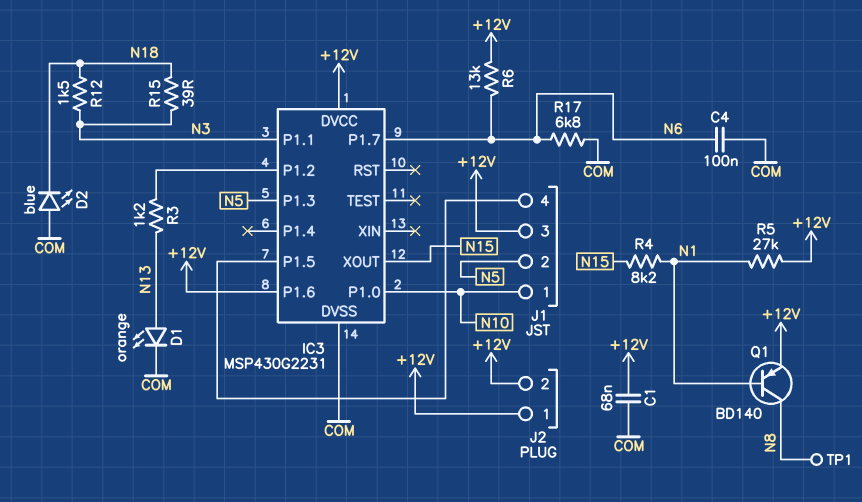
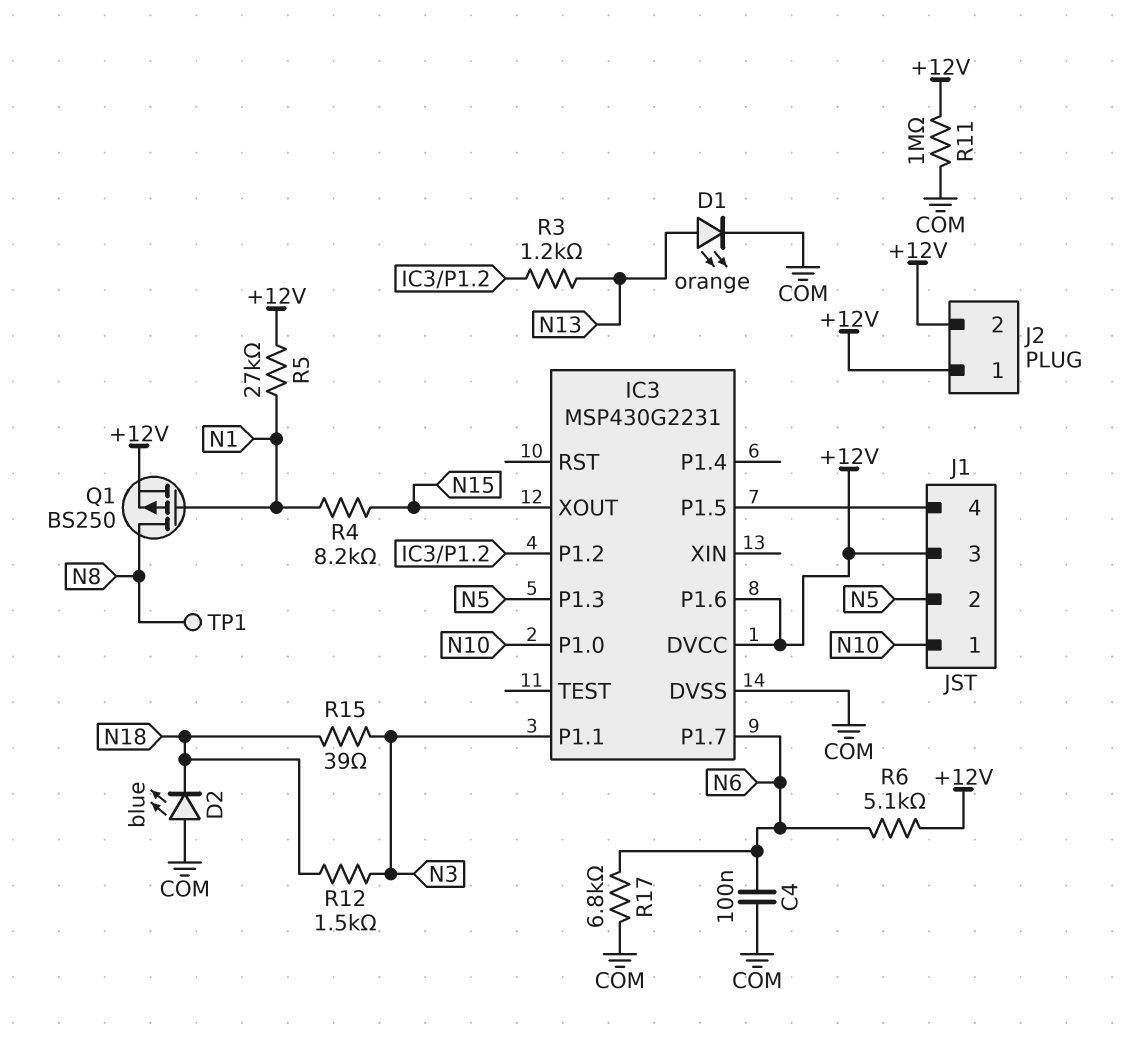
C1: 68nF (+12V, COM) -> none
Q1: PNP BD140 (B N1, C N8, E +12V) -> PMOS BS250 (G N1, D N8, S +12V)
R6: 13k (+12V, N6) -> 5.1k (+12V, N6)
R11: none -> 1M (+12V, COM)

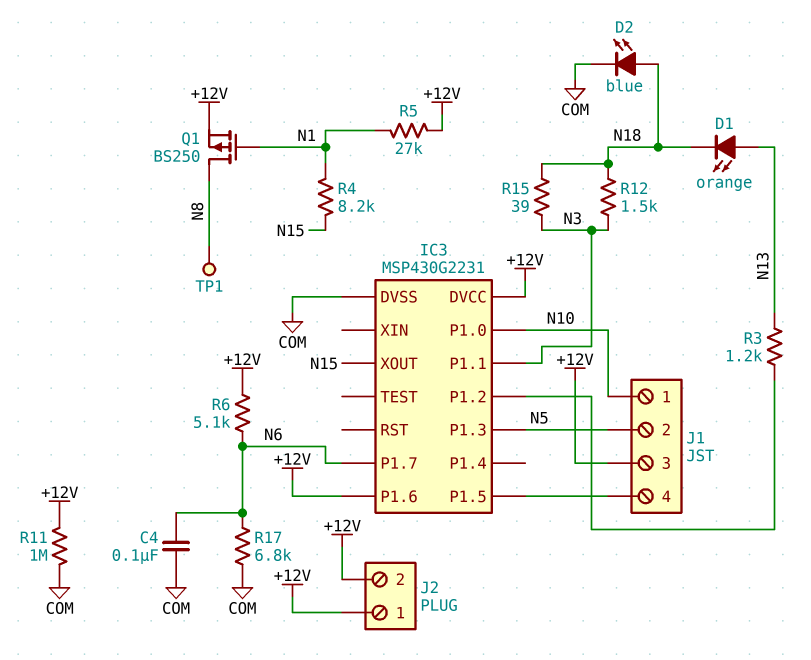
D1: LED orange (A N13, K COM) -> LED orange (A N13, K N18)
D2: LED blue (A COM, K N18) -> LED blue (A N18, K COM)

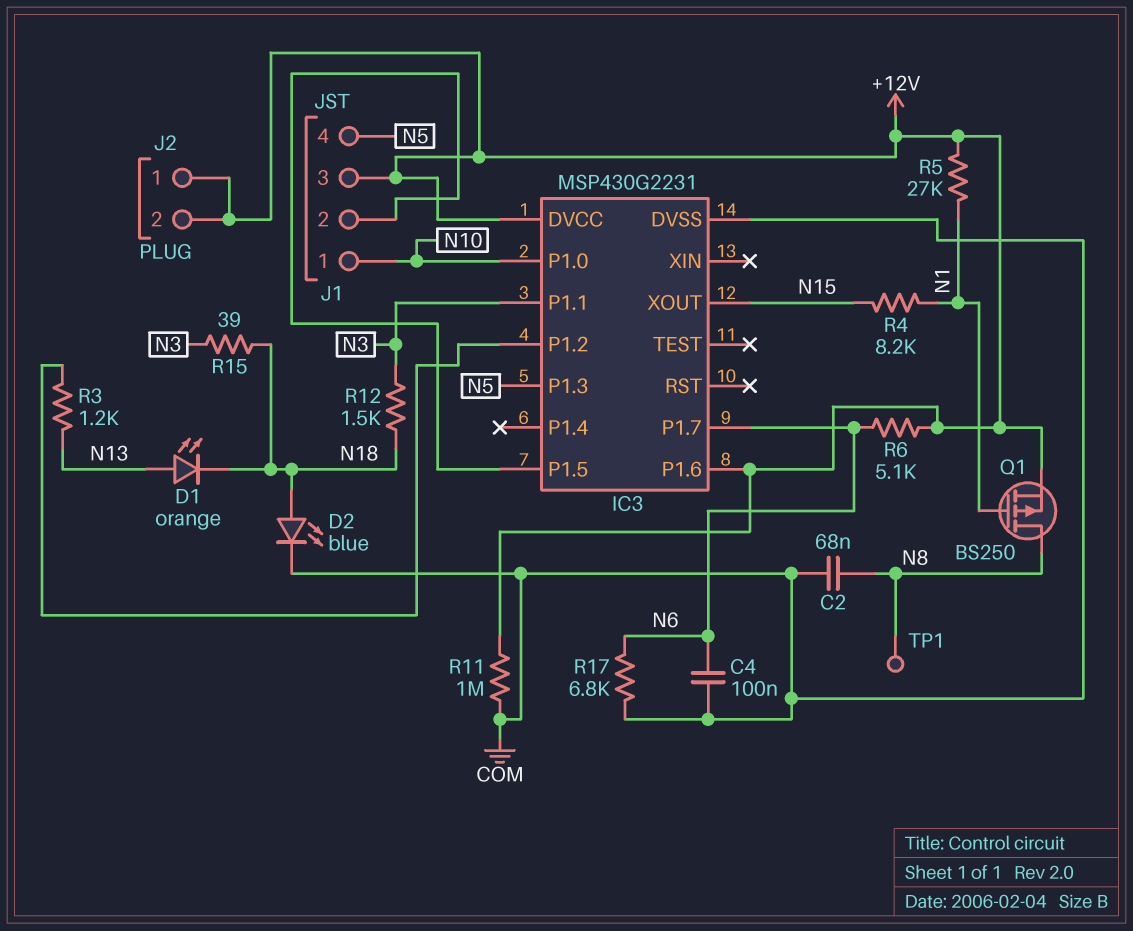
C2: none -> 68nF (COM, N8)
J1 pin 2: N5 -> IC3/P1.5
J1 pin 4: IC3/P1.5 -> N5

